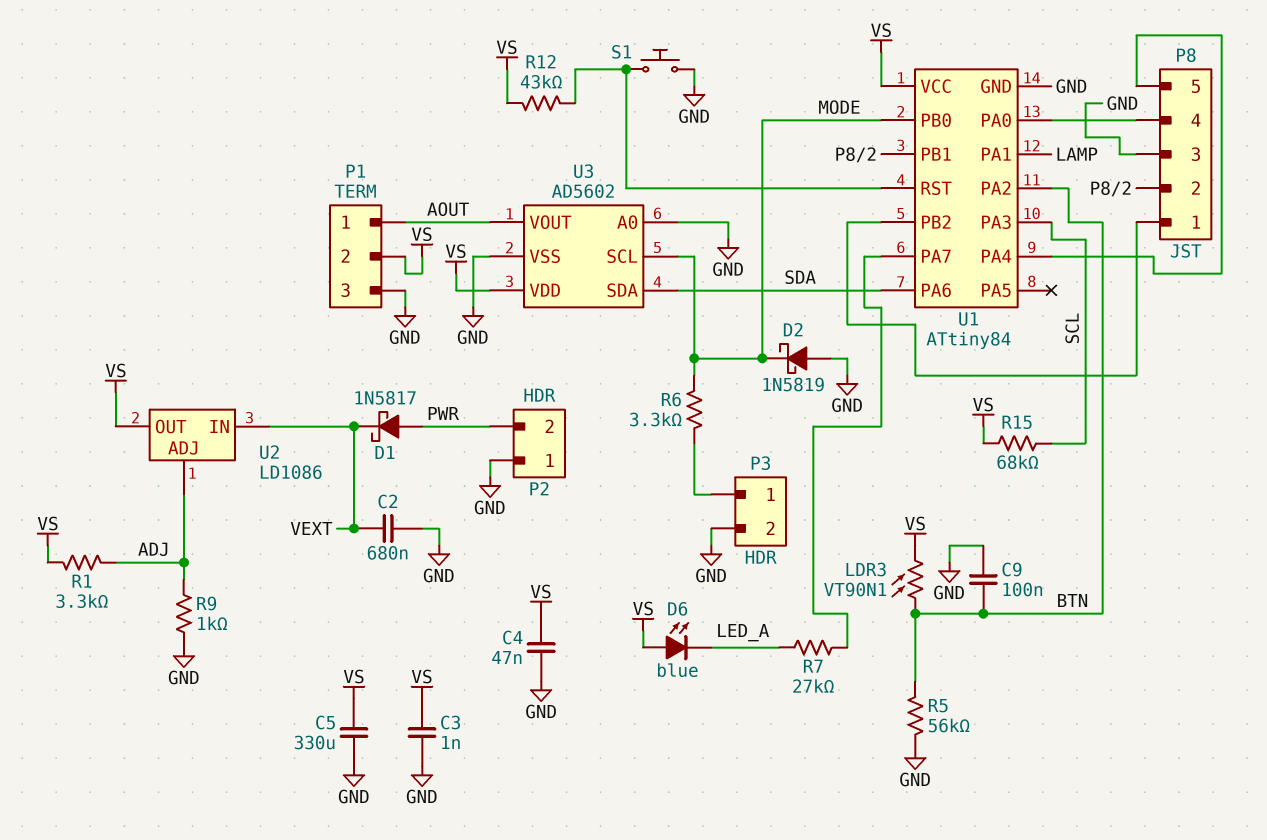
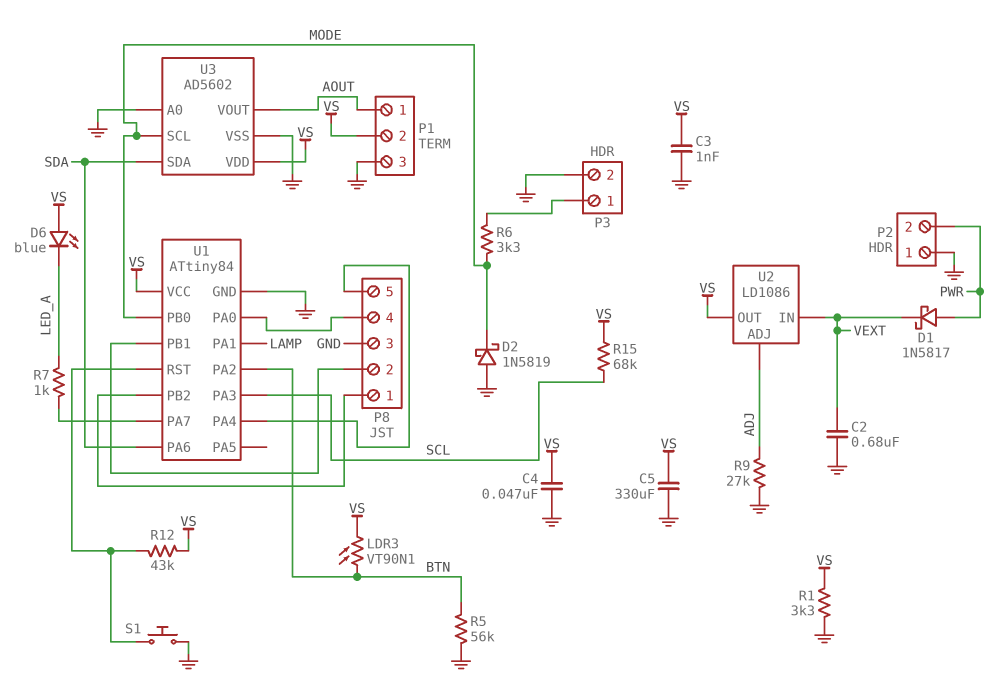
C9: 100nF (BTN, GND) -> none
R1: 3.3k (ADJ, VS) -> 3.3k (GND, VS)
R7: 27k (LED_A, U1/PA7) -> 1k (LED_A, U1/PA7)
R9: 1k (ADJ, GND) -> 27k (ADJ, GND)

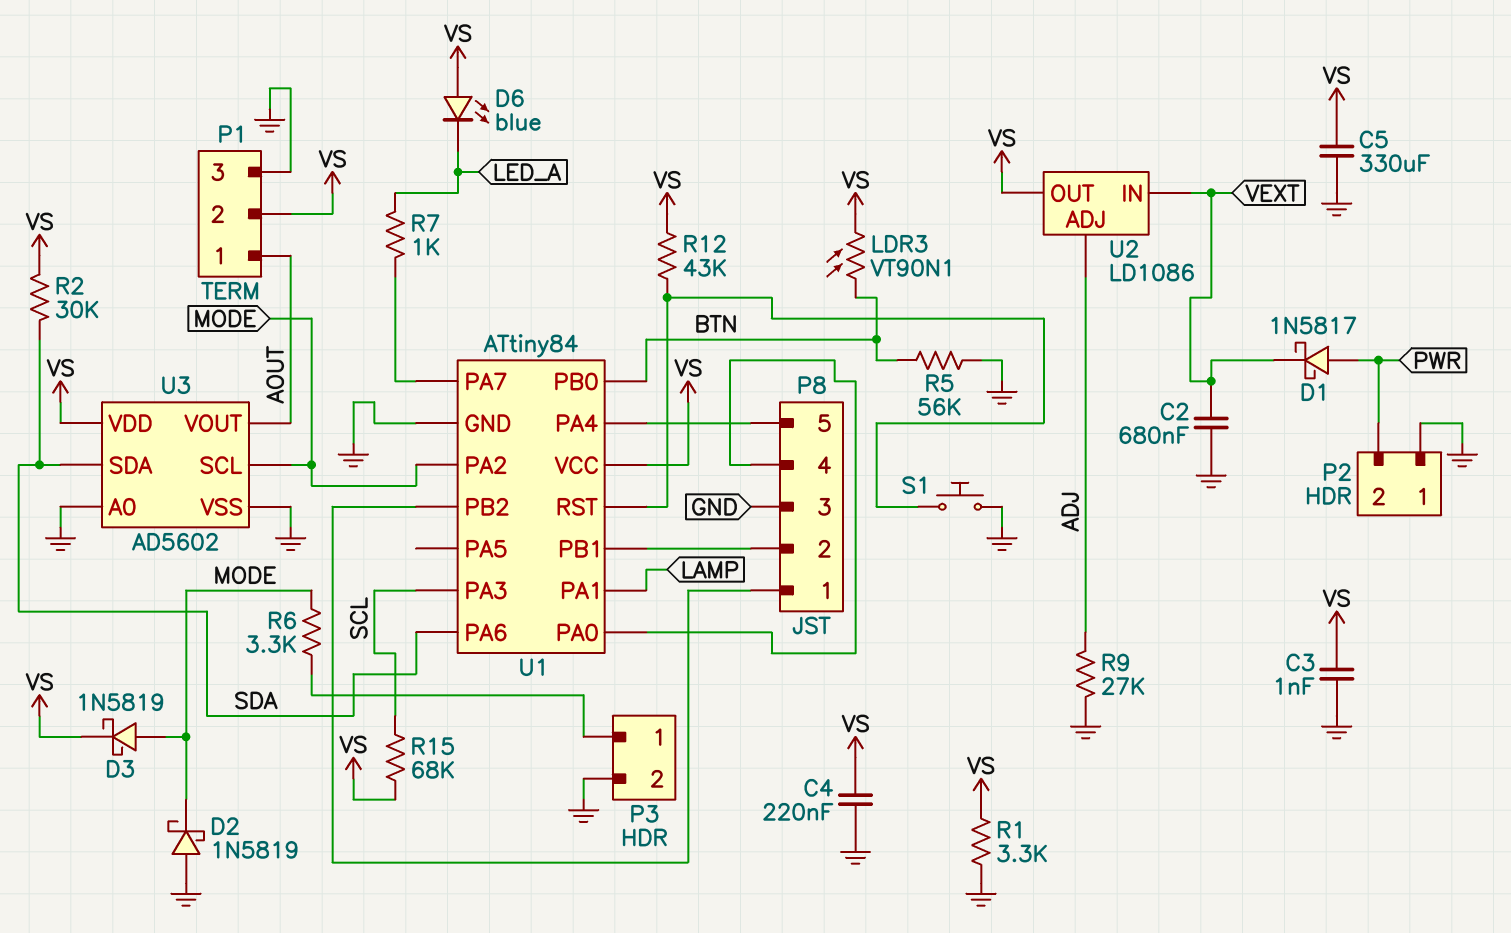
C4: 47nF (GND, VS) -> 220nF (GND, VS)
D3: none -> schottky 1N5819 (A MODE, K VS)
R2: none -> 30k (SDA, VS)
U1 pin PA2: BTN -> MODE
U1 pin PB0: MODE -> BTN

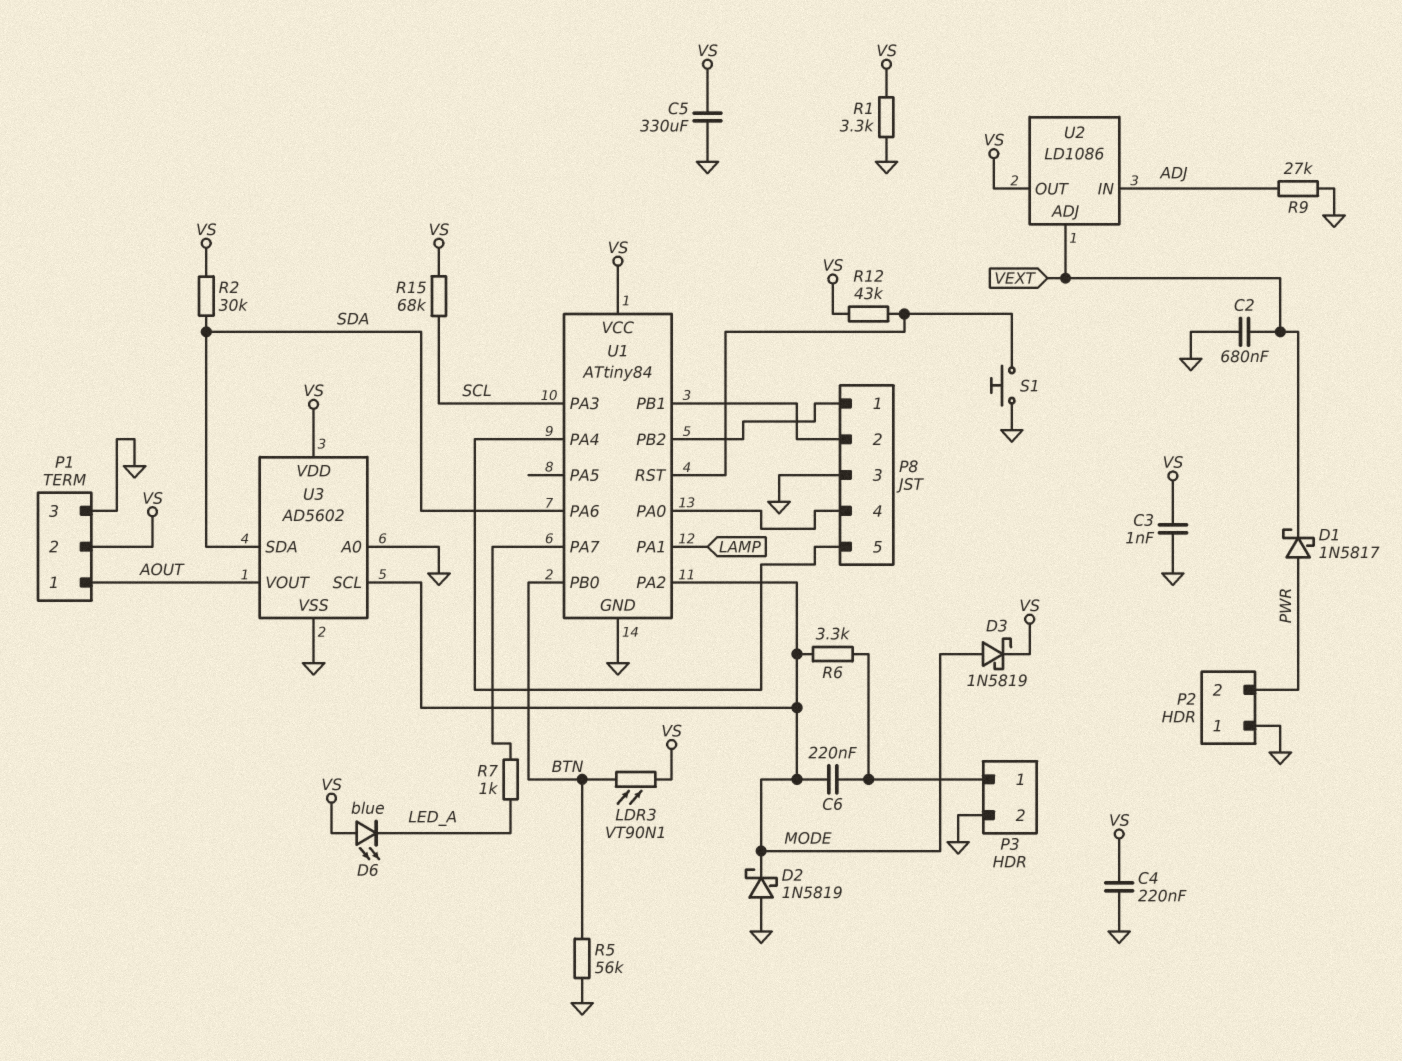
C6: none -> 220nF (MODE, P3/1)
U2 pin ADJ: ADJ -> VEXT
U2 pin IN: VEXT -> ADJ

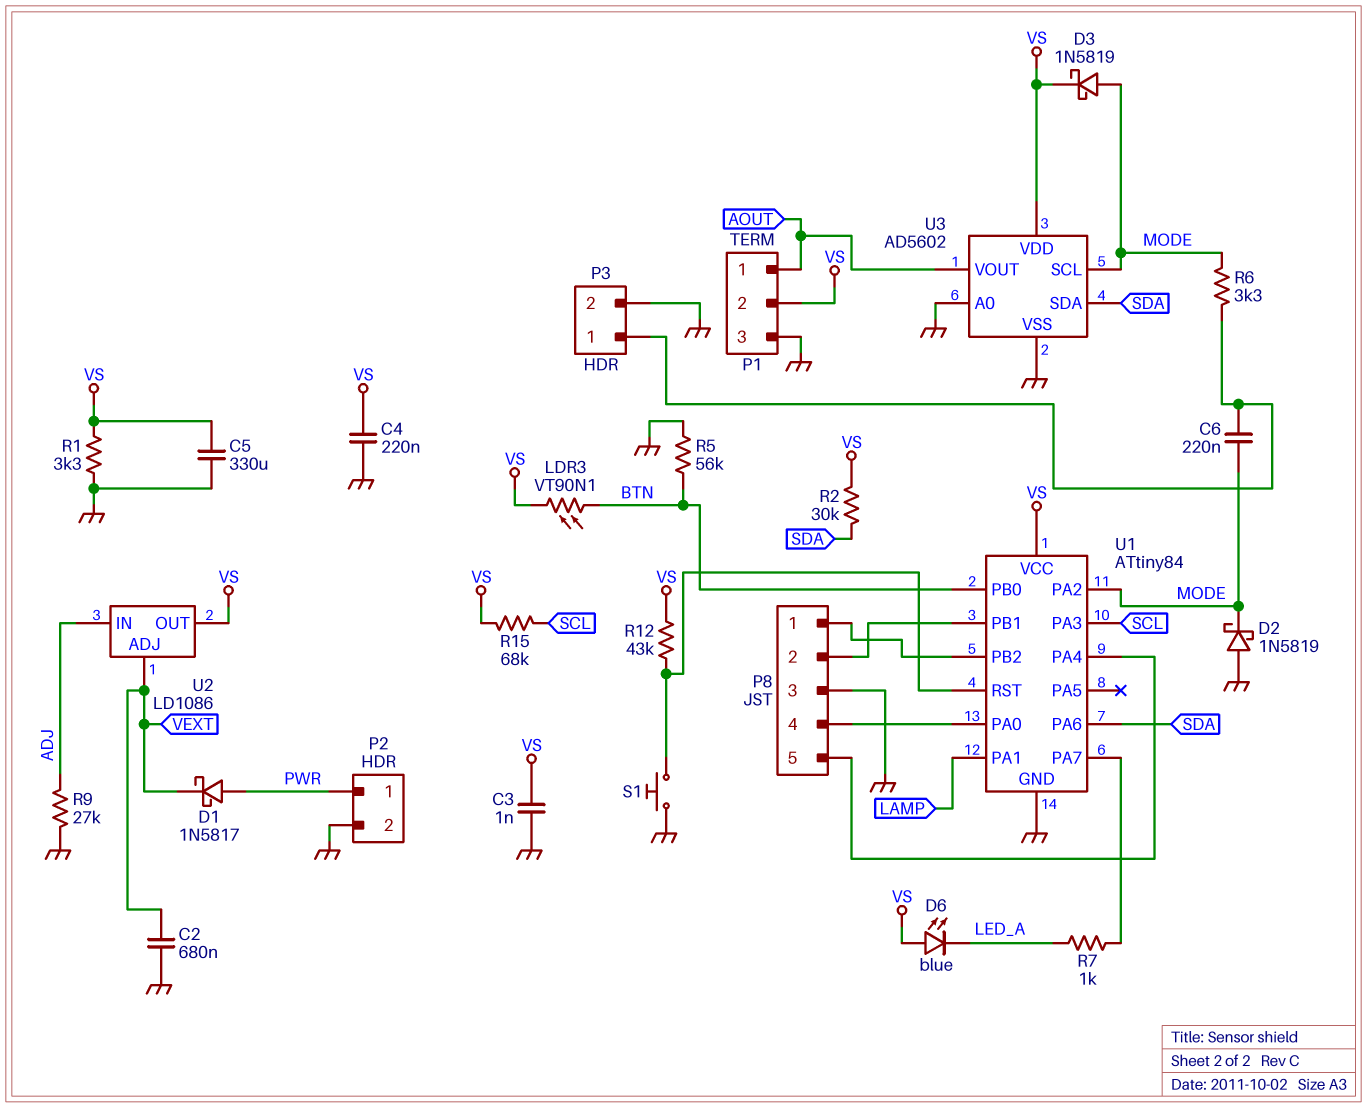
P2 pin 1: GND -> PWR
P2 pin 2: PWR -> GND

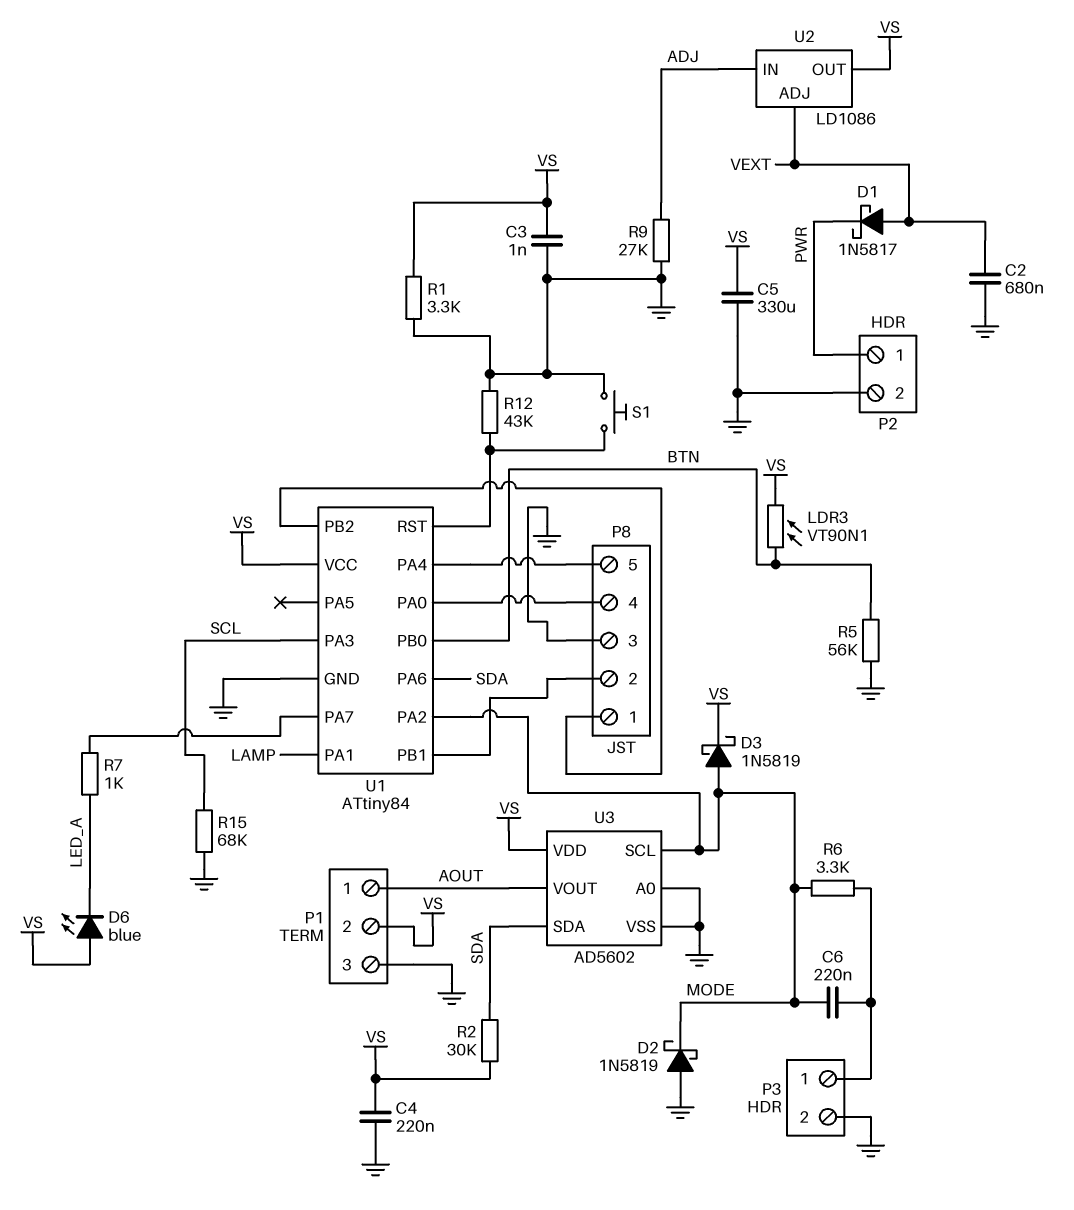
D1: schottky 1N5817 (A PWR, K VEXT) -> schottky 1N5817 (A VEXT, K PWR)
R12: 43k (U1/RST, VS) -> 43k (GND, U1/RST)
R15: 68k (SCL, VS) -> 68k (GND, SCL)

